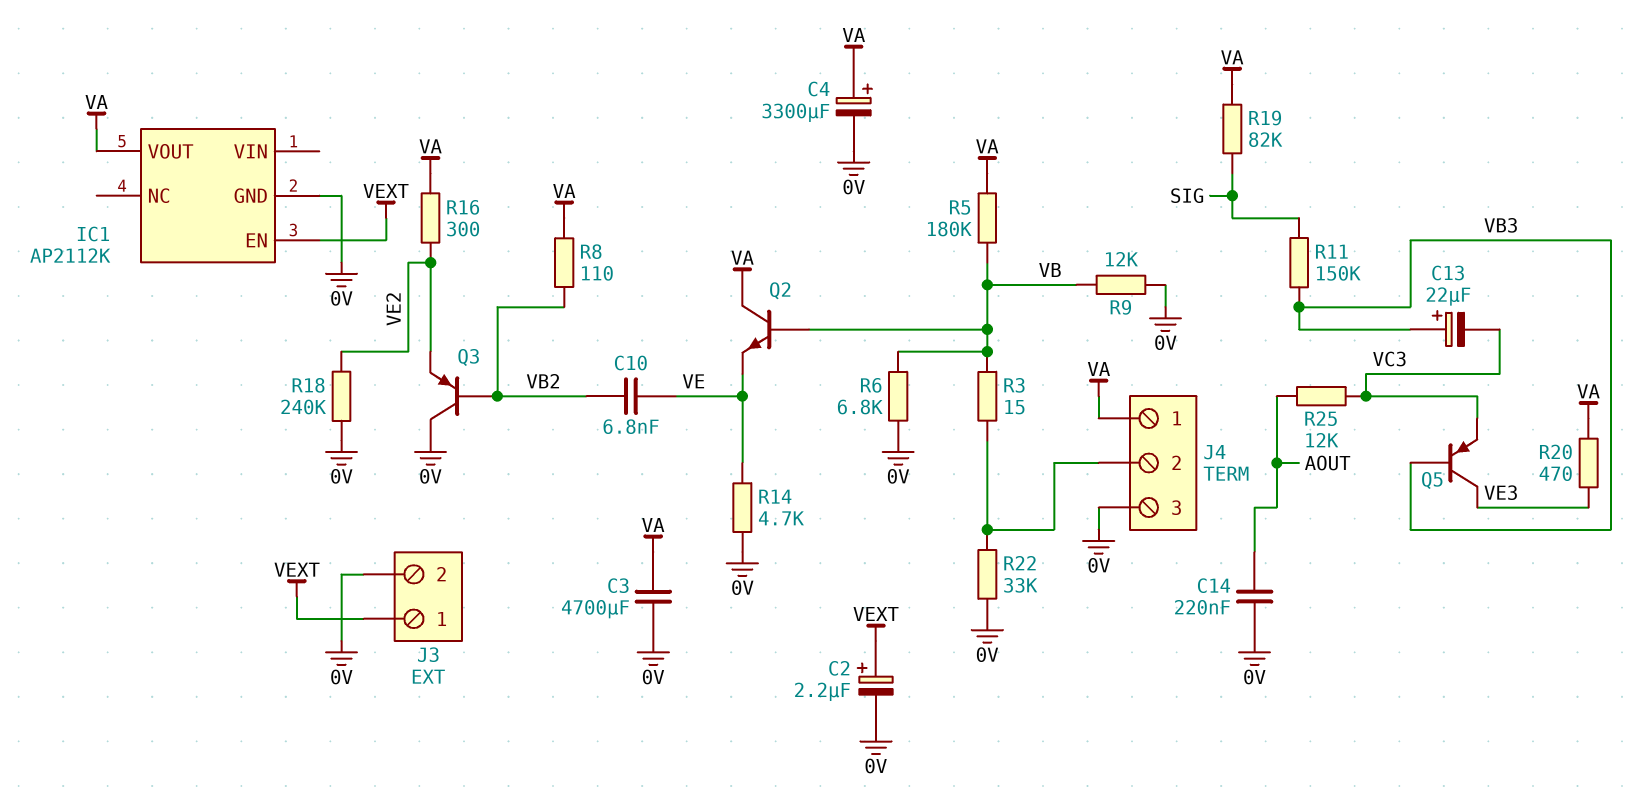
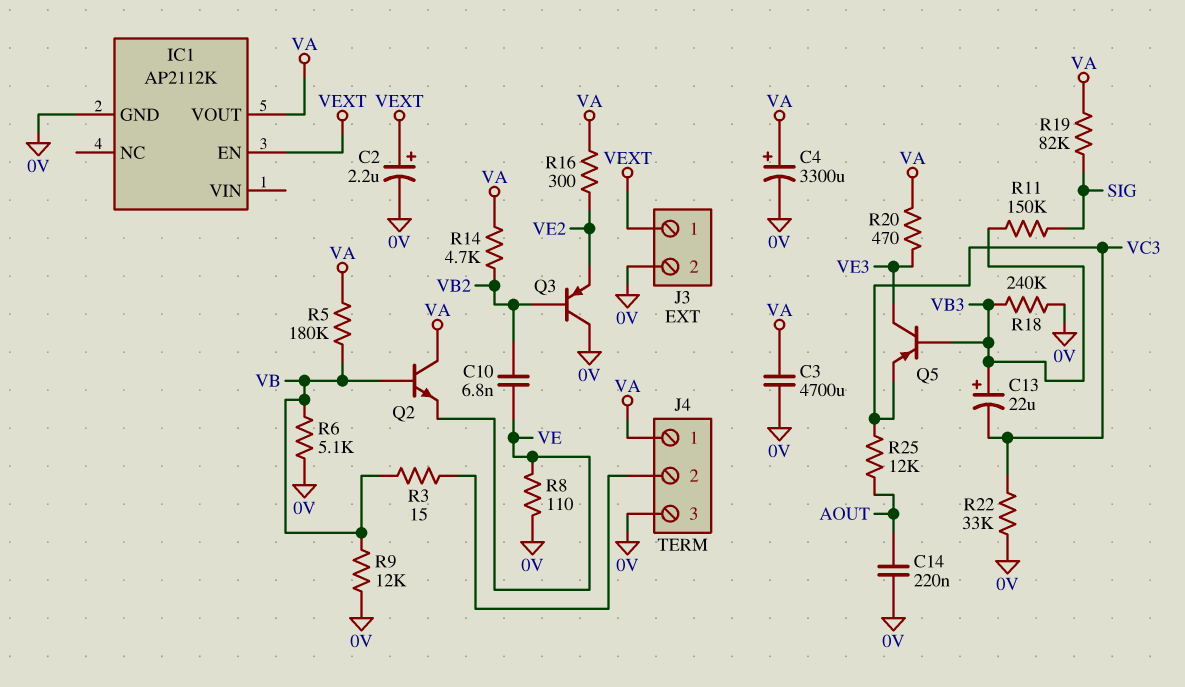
R6: 6.8k (0V, VB) -> 5.1k (0V, VB)
R8: 110 (VA, VB2) -> 110 (0V, VE)
R14: 4.7k (0V, VE) -> 4.7k (VA, VB2)
R18: 240k (0V, VE2) -> 240k (0V, VB3)
R22: 33k (0V, J4/2) -> 33k (0V, VC3)

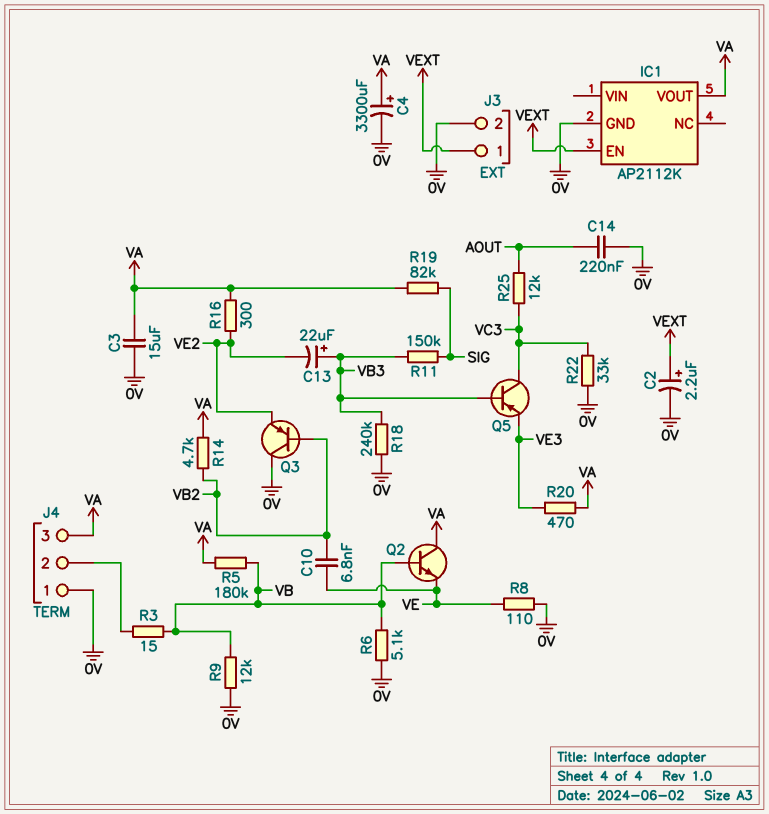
C3: 4700uF (0V, VA) -> 15uF (0V, VA)
C13: 22uF (plus VB3, minus VC3) -> 22uF (plus VB3, minus VE2)
J4 pin 1: VA -> 0V
J4 pin 3: 0V -> VA
Q5: PNP (B VB3, C VE3, E VC3) -> PNP (B VB3, C VC3, E VE3)

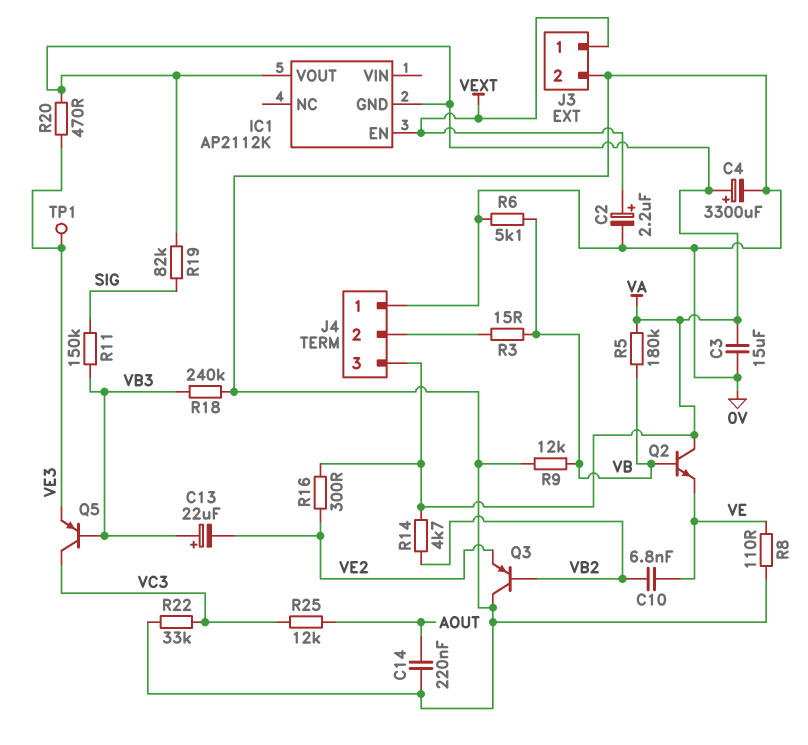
IC1 pin GND: 0V -> VA
TP1: none -> test point (VE3)

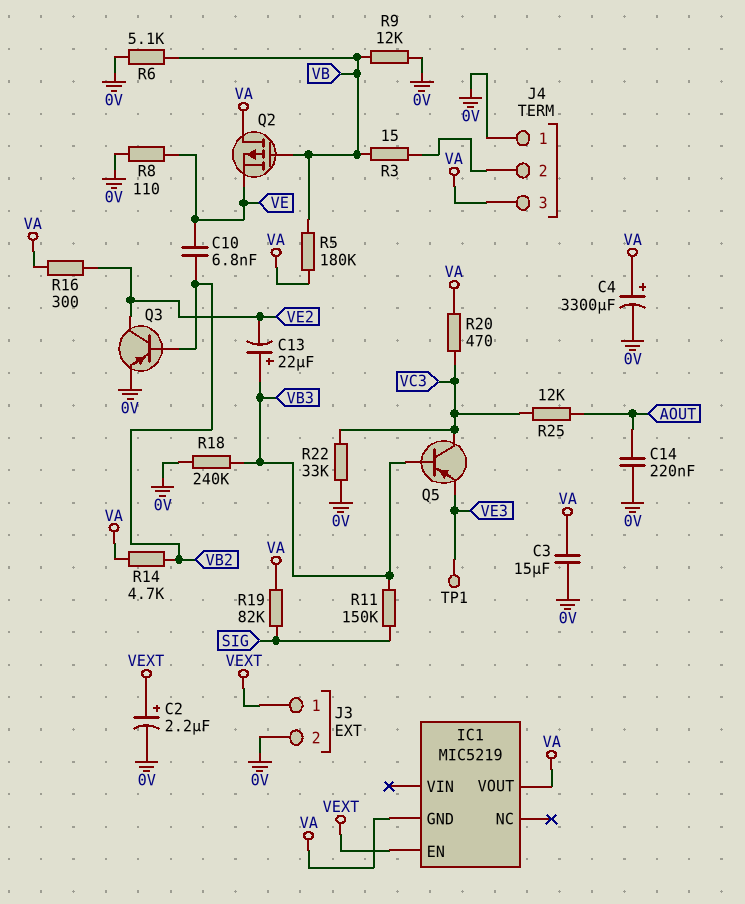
IC1: AP2112K -> MIC5219
Q2: NPN (B VB, C VA, E VE) -> PMOS (G VB, D VA, S VE)
Q3: PNP (B VB2, C 0V, E VE2) -> PNP (B VB2, C VE2, E 0V)
R20: 470 (VA, VE3) -> 470 (VA, VC3)

